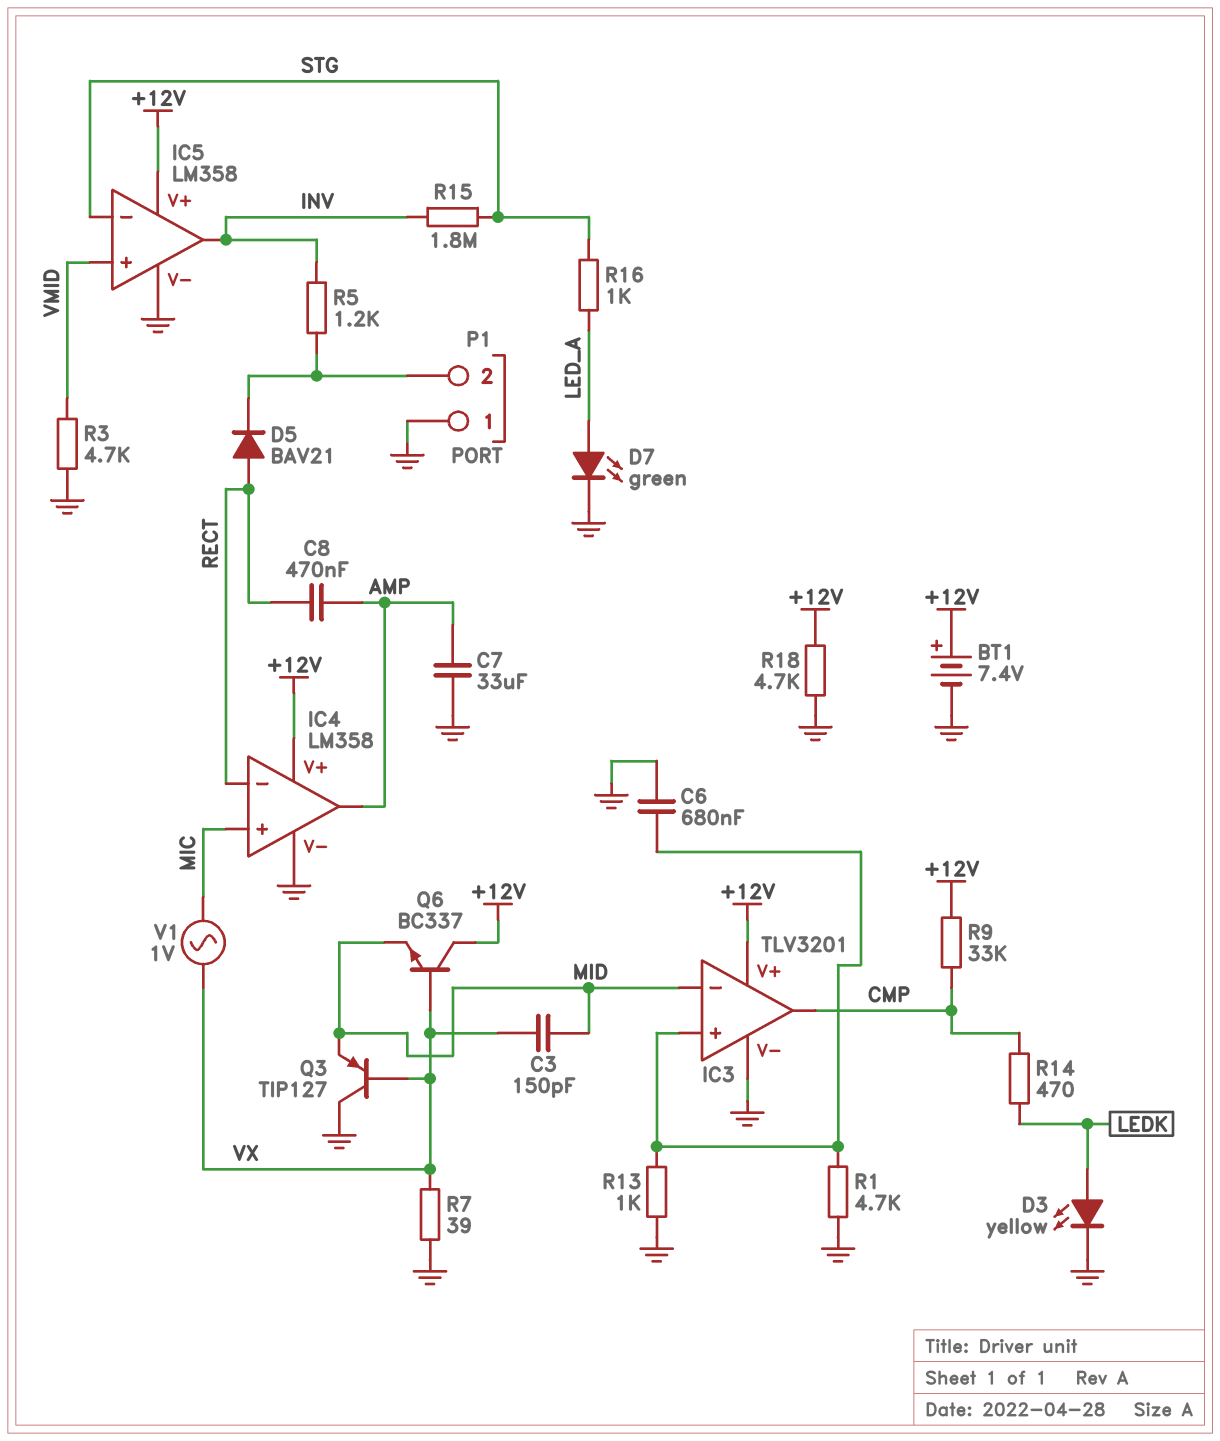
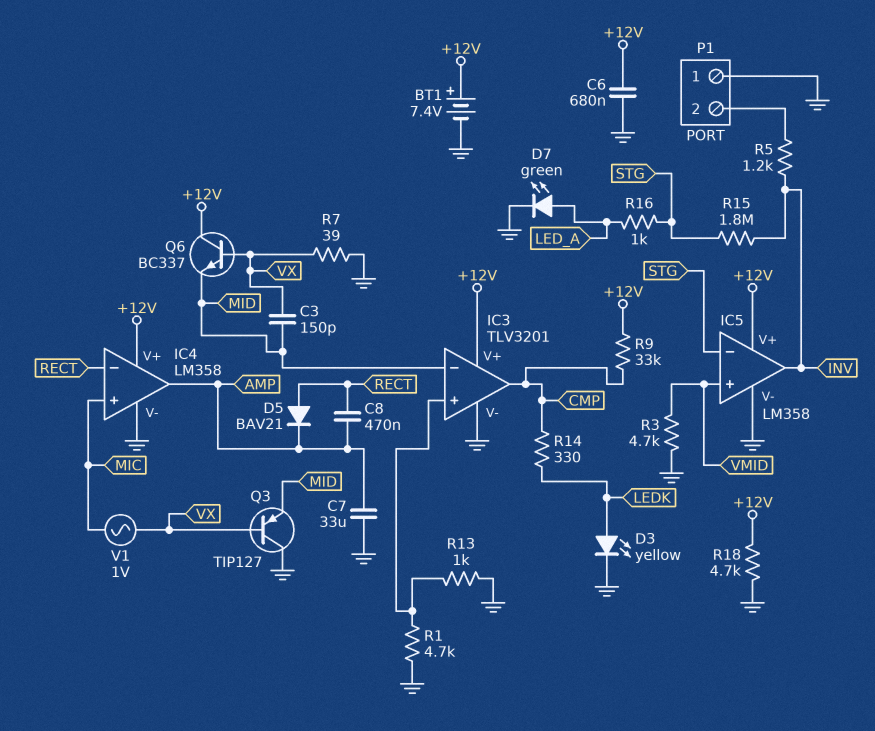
C6: 680nF (GND, IC3/in+) -> 680nF (+12V, GND)
D5: diode BAV21 (A RECT, K P1/2) -> diode BAV21 (A RECT, K AMP)
R14: 470 (CMP, LEDK) -> 330 (CMP, LEDK)

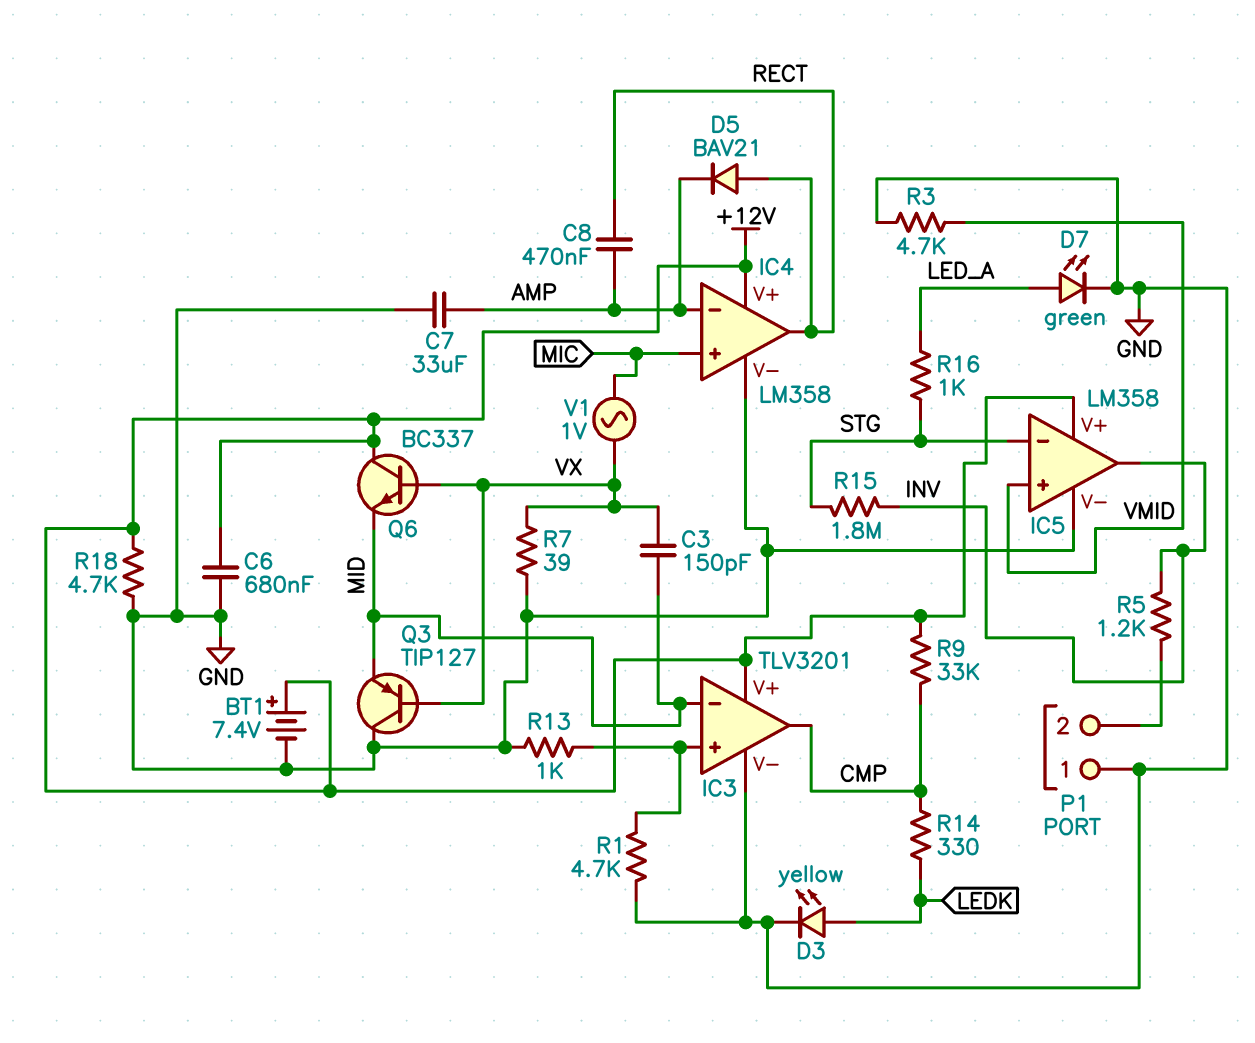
IC4 pin in-: RECT -> AMP
IC4 pin out: AMP -> RECT

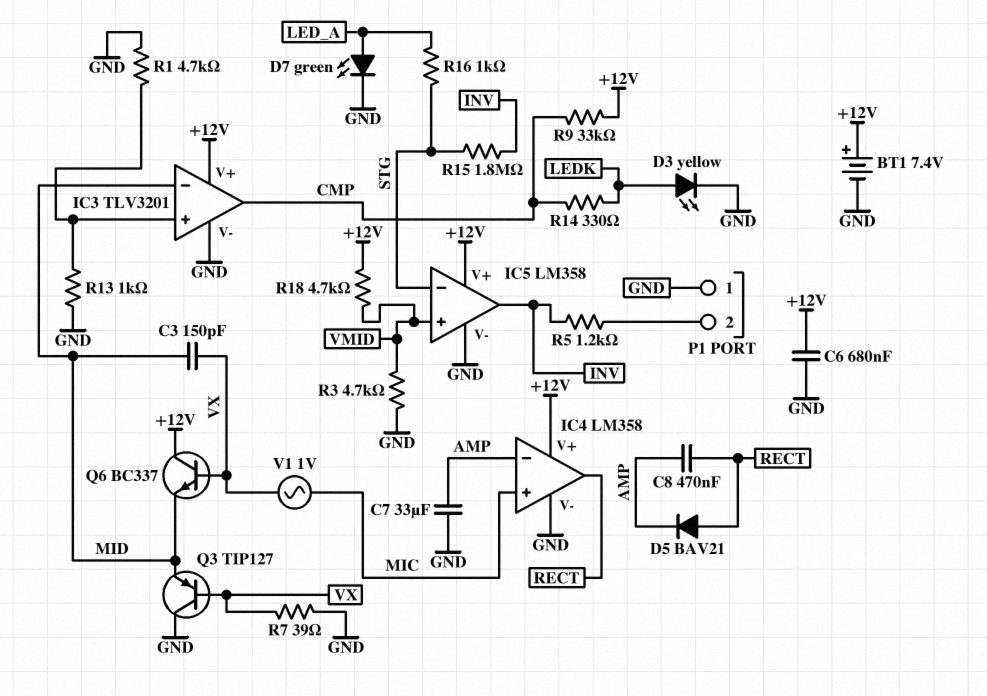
R18: 4.7k (+12V, GND) -> 4.7k (+12V, VMID)

